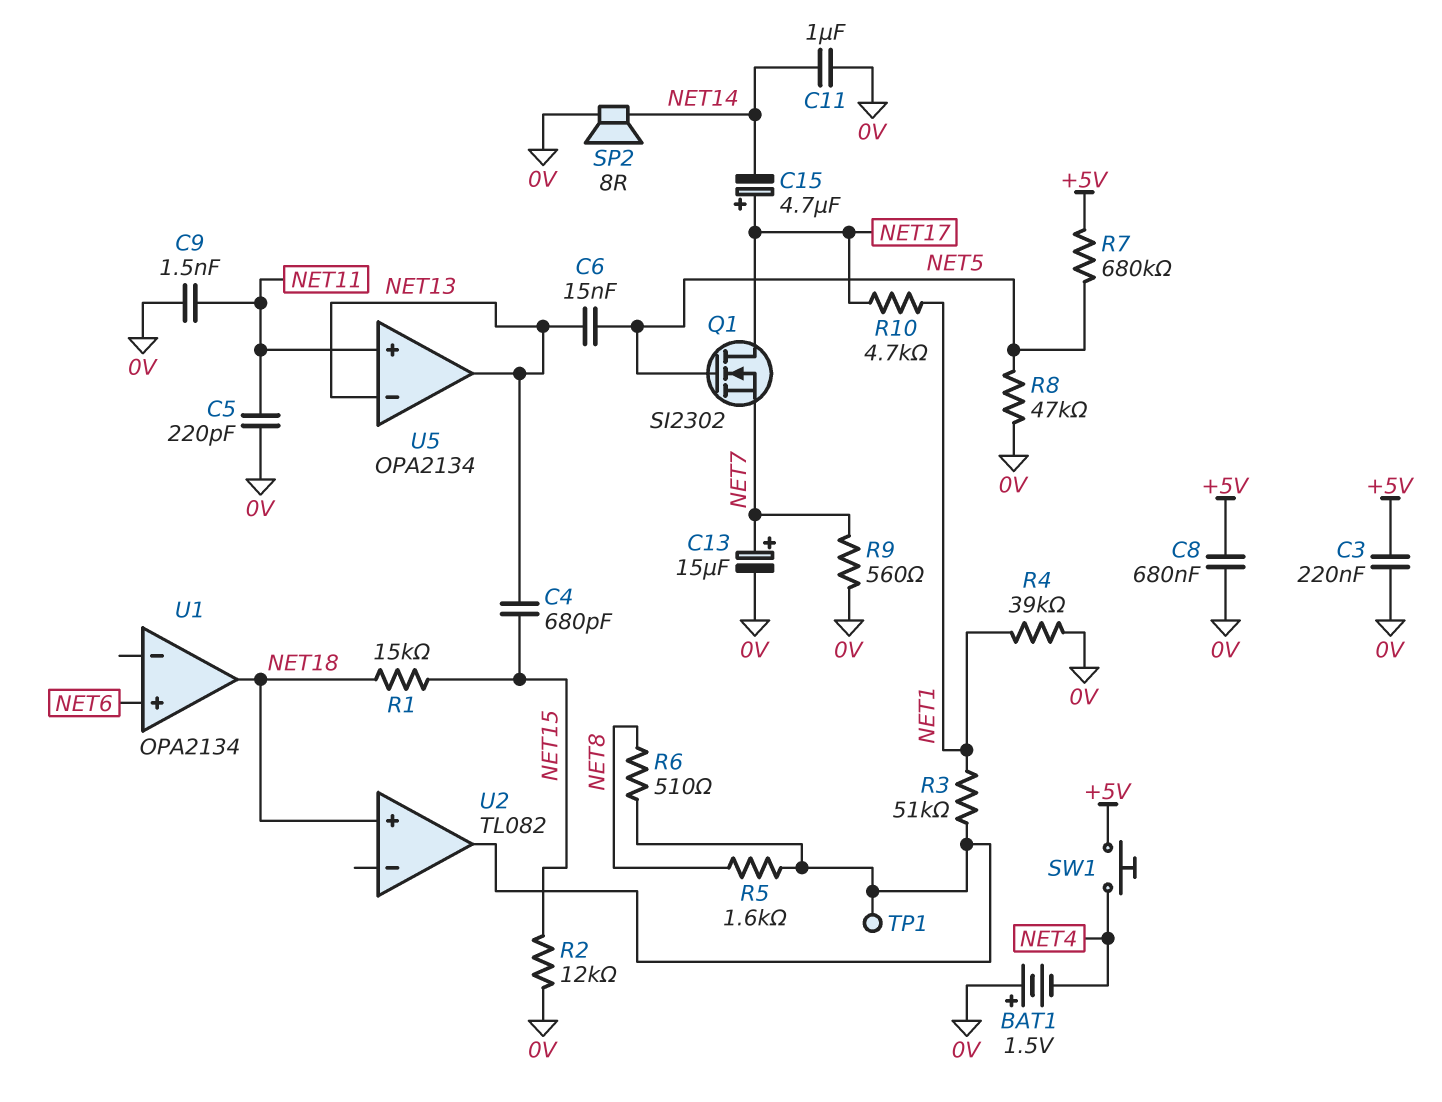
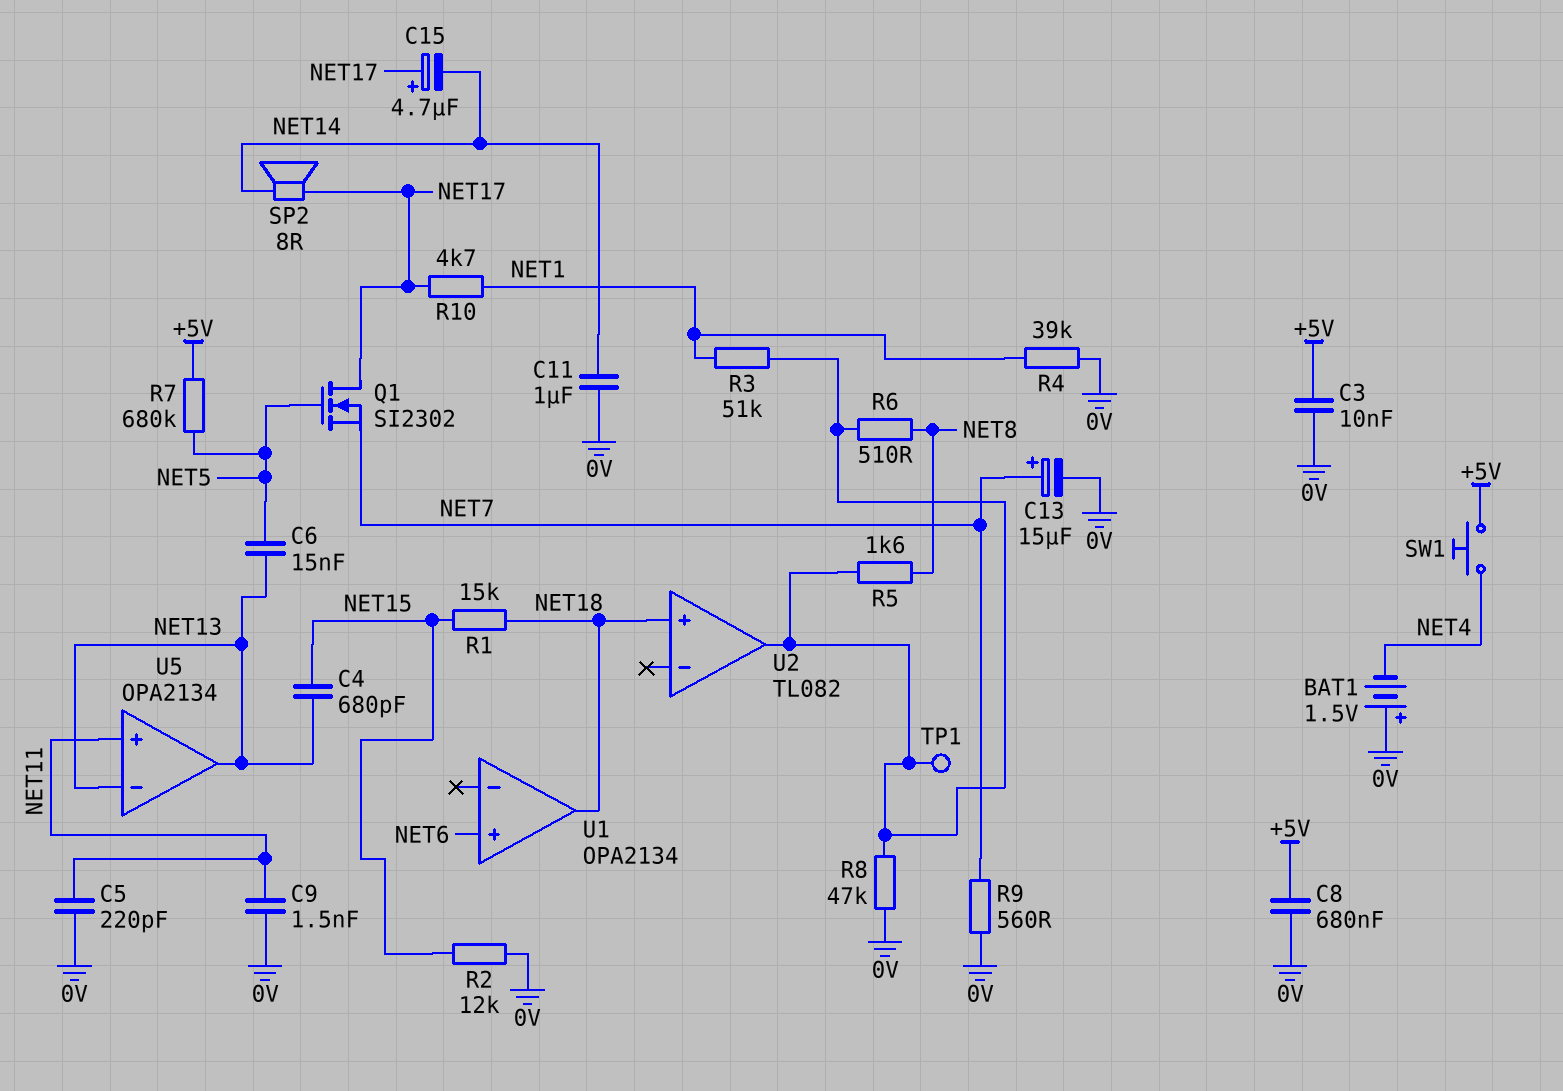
C3: 220nF (+5V, 0V) -> 10nF (+5V, 0V)
R8: 47k (0V, NET5) -> 47k (0V, U2/out)
SP2: speaker 8R (0V, NET14) -> speaker 8R (NET14, NET17)

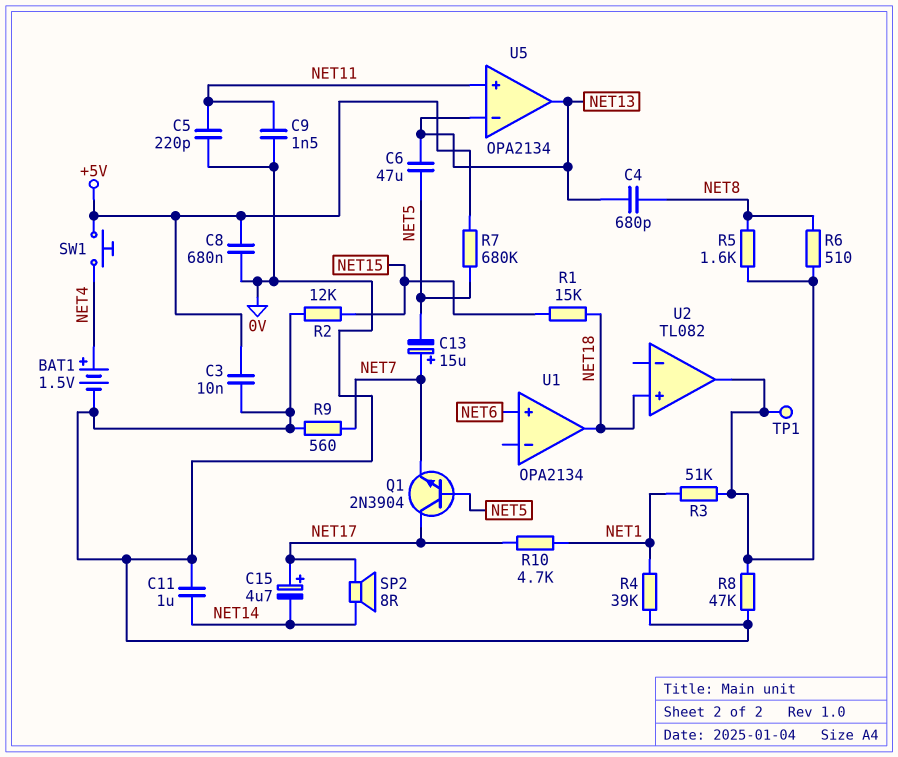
BAT1: 1.5V (plus 0V, minus NET4) -> 1.5V (plus NET4, minus 0V)
C4: 680pF (NET13, NET15) -> 680pF (NET8, NET13)
C6: 15nF (NET5, NET13) -> 47uF (NET5, NET13)
C13: 15uF (plus NET7, minus 0V) -> 15uF (plus NET7, minus NET5)
Q1: NMOS SI2302 (G NET5, D NET17, S NET7) -> NPN 2N3904 (B NET5, C NET17, E NET7)

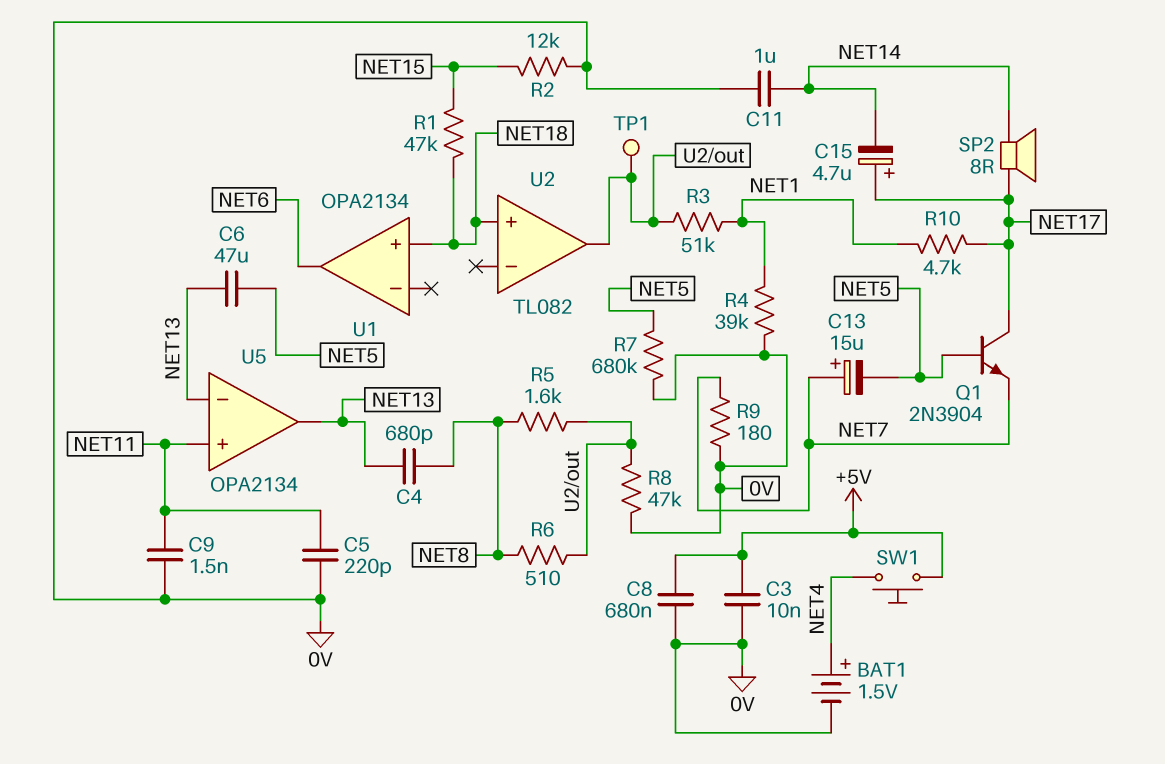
R1: 15k (NET15, NET18) -> 47k (NET15, NET18)
R7: 680k (+5V, NET5) -> 680k (0V, NET5)
R9: 560 (0V, NET7) -> 180 (0V, NET7)
U1 pin in+: NET6 -> NET18
U1 pin out: NET18 -> NET6

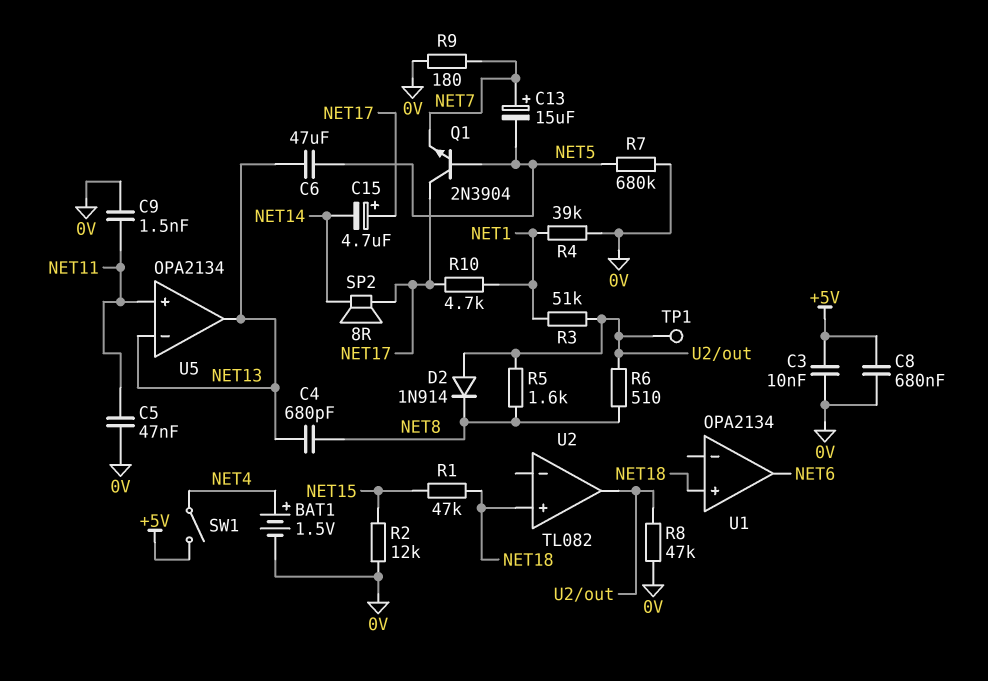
C5: 220pF (0V, NET11) -> 47nF (0V, NET11)
C11: 1uF (0V, NET14) -> none
D2: none -> diode 1N914 (A U2/out, K NET8)
SW1: button (+5V, NET4) -> switch (+5V, NET4)

